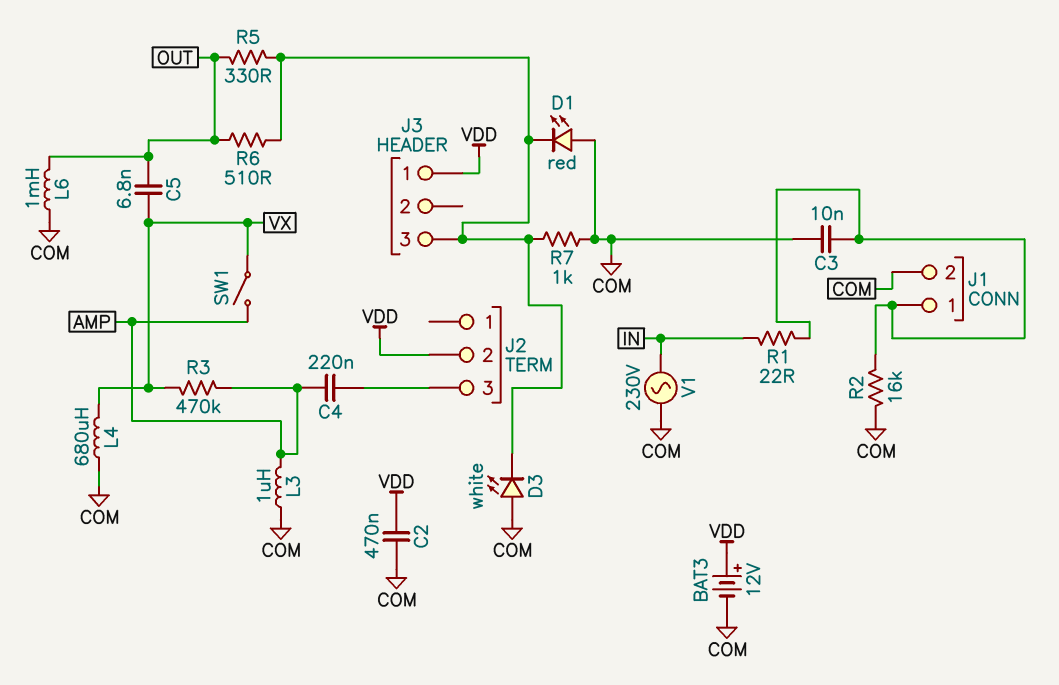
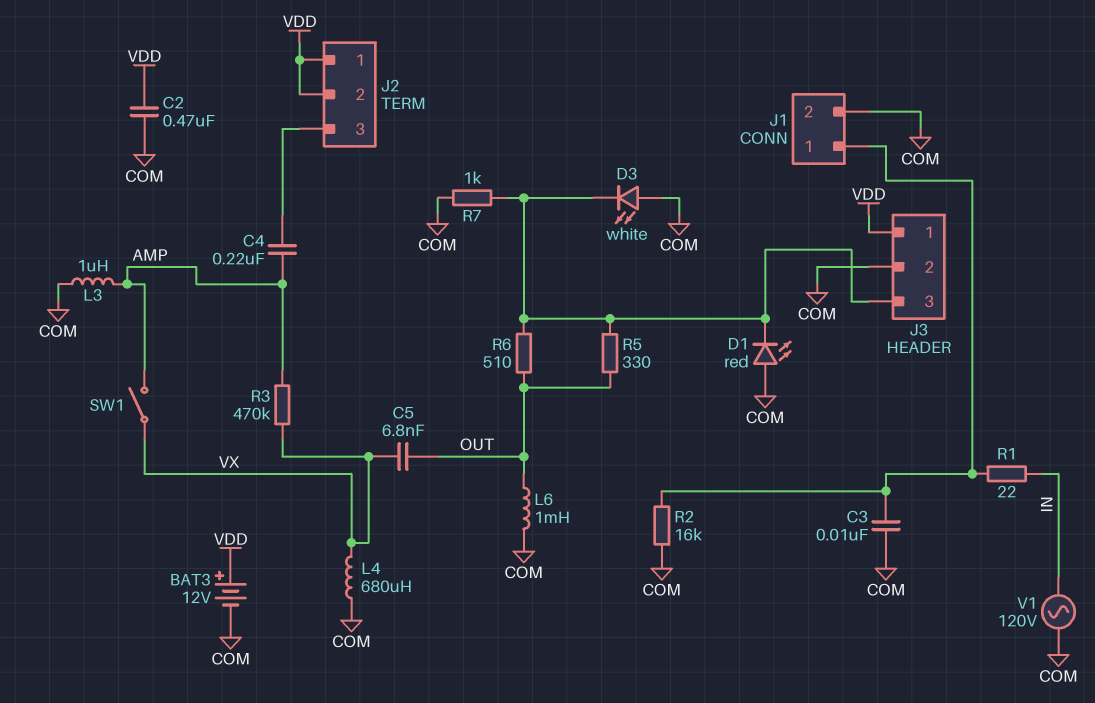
J2 pin 1: none -> VDD
J3 pin 2: none -> COM
V1: AC 230V (COM, IN) -> AC 120V (COM, IN)

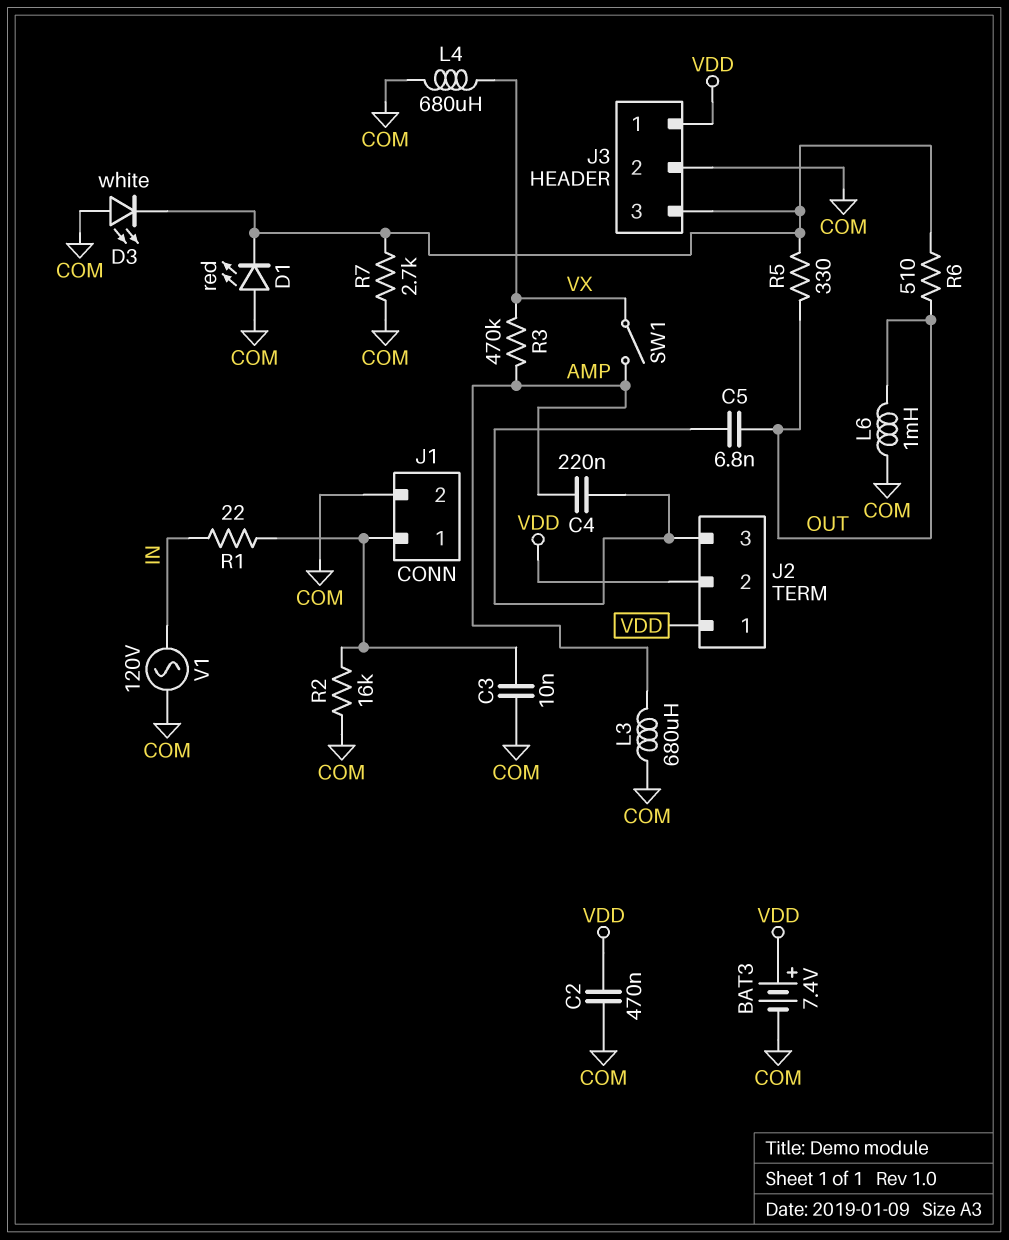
BAT3: 12V (plus VDD, minus COM) -> 7.4V (plus VDD, minus COM)
C5: 6.8nF (OUT, VX) -> 6.8nF (J2/3, OUT)
L3: 1uH (AMP, COM) -> 680uH (AMP, COM)
R7: 1k (COM, J3/3) -> 2.7k (COM, J3/3)

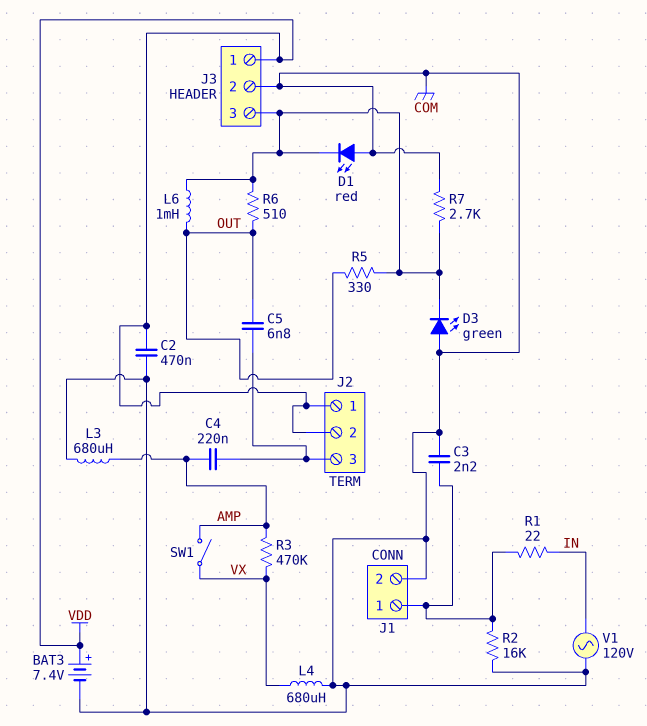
C3: 10nF (COM, J1/1) -> 2.2nF (COM, J1/1)
D3: LED white (A COM, K J3/3) -> LED green (A COM, K J3/3)
L6: 1mH (COM, OUT) -> 1mH (J3/3, OUT)

